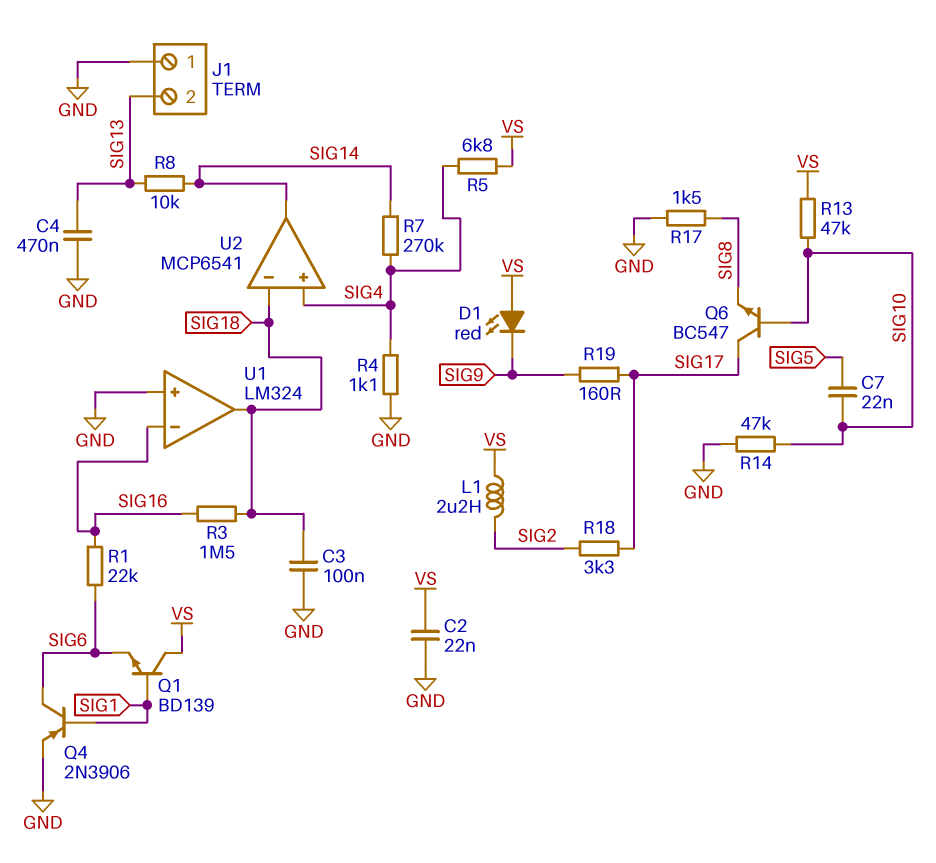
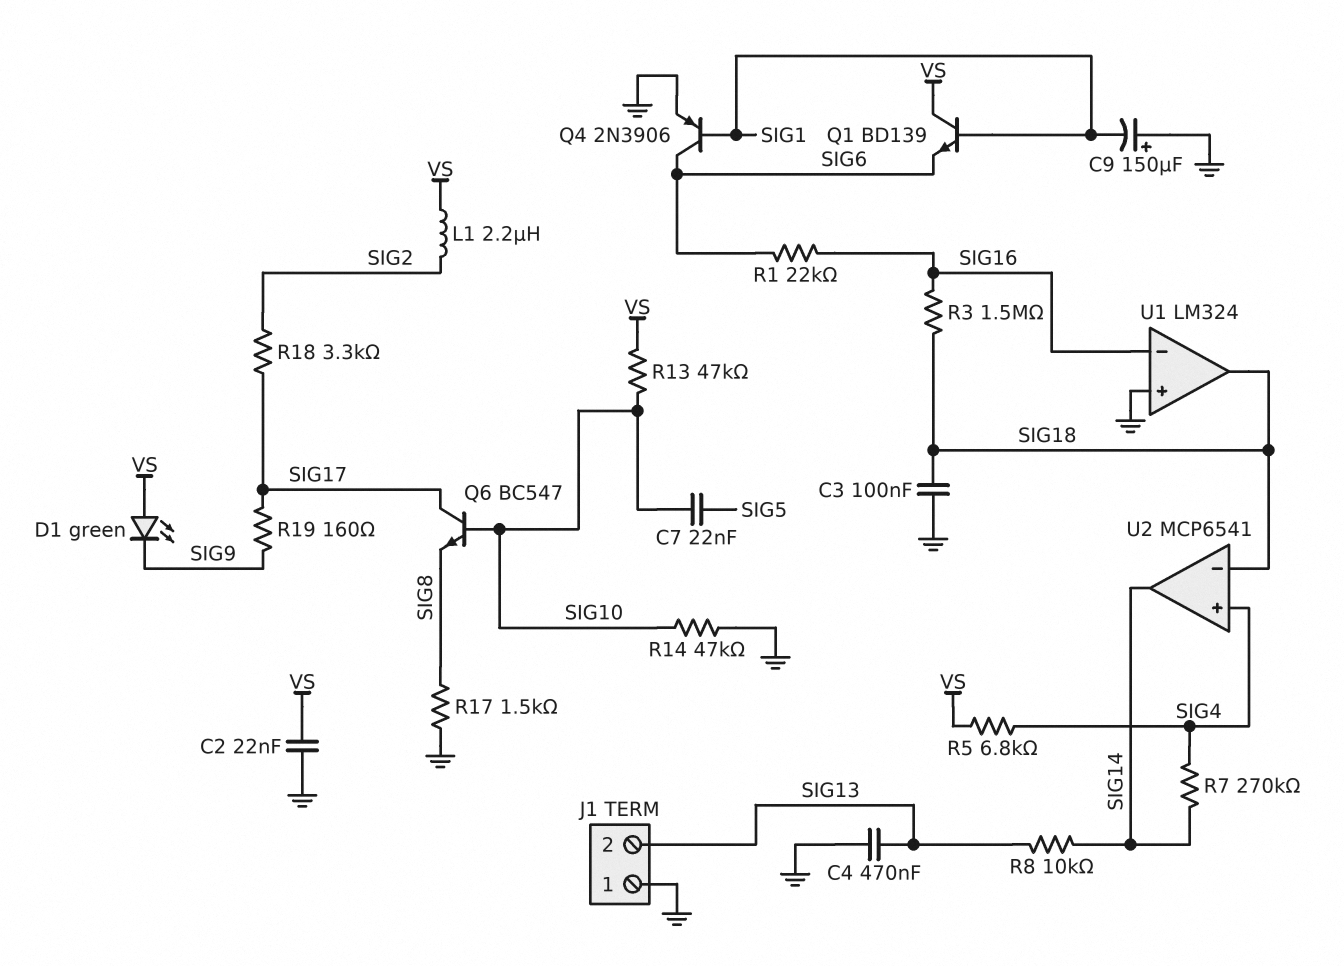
C9: none -> 150uF (plus GND, minus SIG1)
D1: LED red (A VS, K SIG9) -> LED green (A VS, K SIG9)
R4: 1.1k (GND, SIG4) -> none

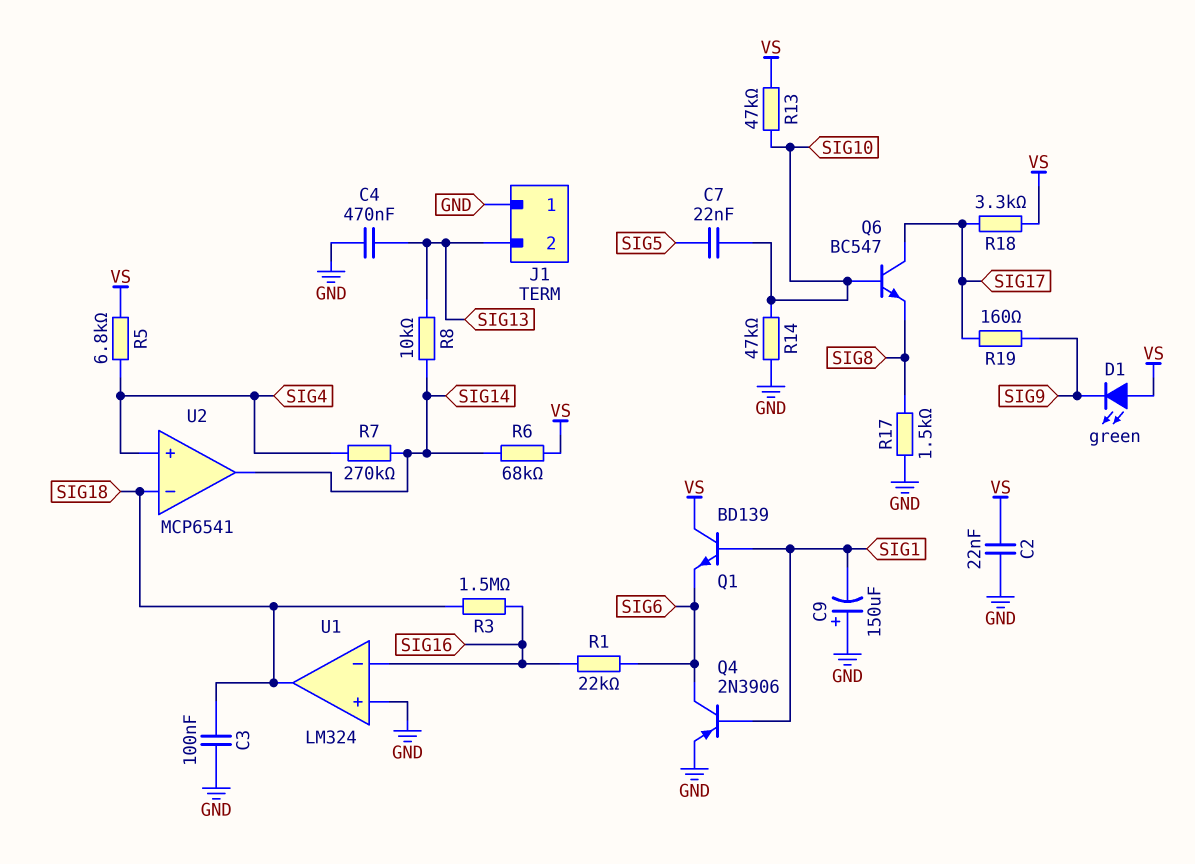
L1: 2.2uH (SIG2, VS) -> none
R6: none -> 68k (SIG14, VS)
R18: 3.3k (SIG2, SIG17) -> 3.3k (SIG17, VS)

